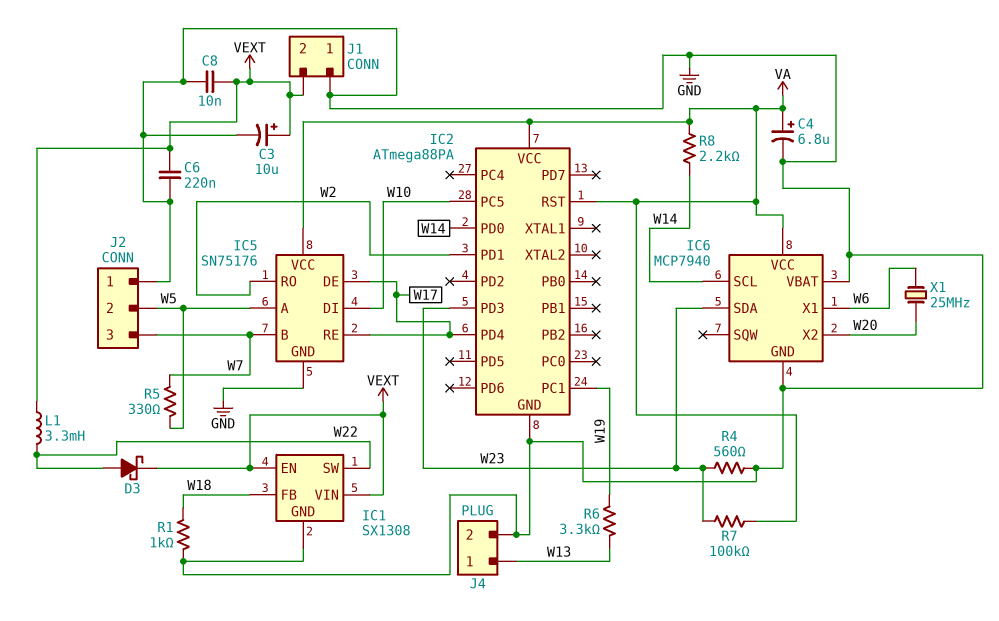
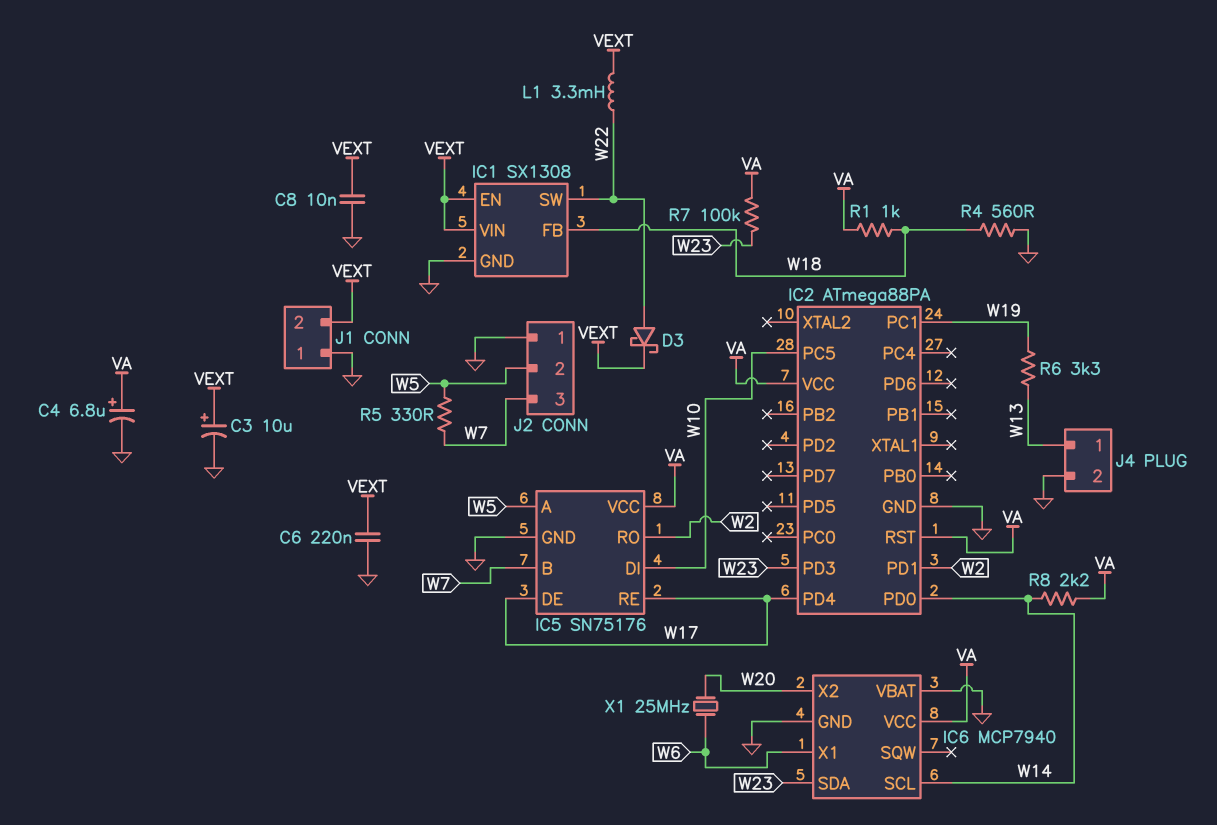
R1: 1k (GND, W18) -> 1k (VA, W18)
R4: 560 (GND, W23) -> 560 (GND, W18)

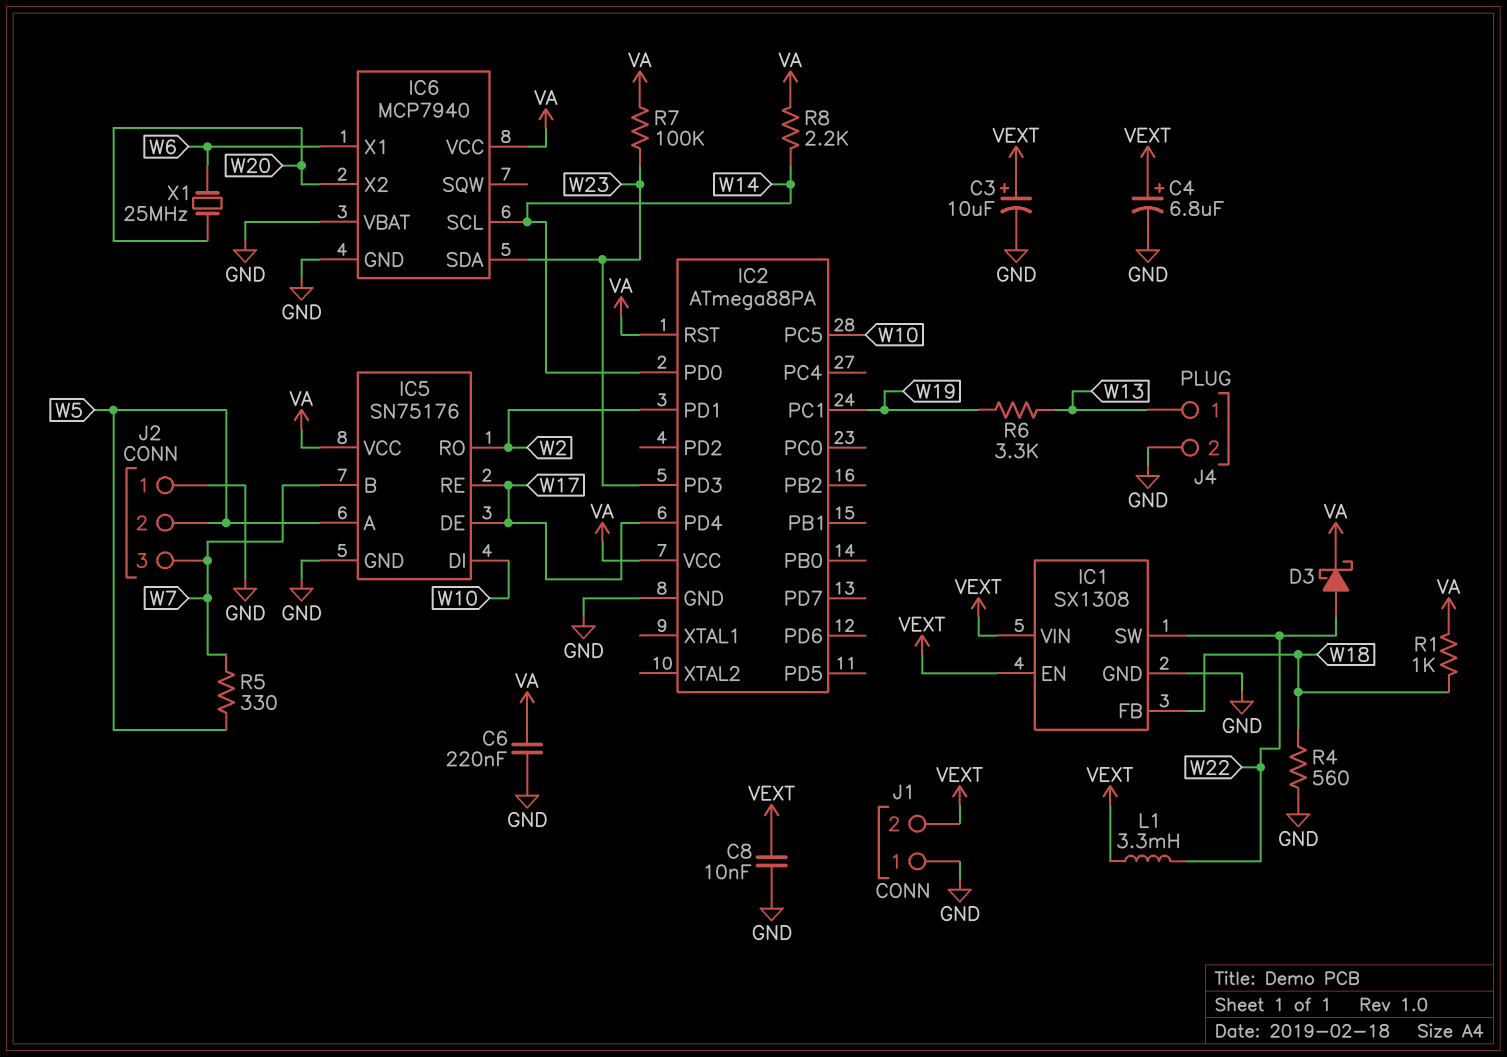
C4: 6.8uF (plus VA, minus GND) -> 6.8uF (plus VEXT, minus GND)
C6: 220nF (GND, VEXT) -> 220nF (GND, VA)
D3: schottky (A W22, K VEXT) -> schottky (A W22, K VA)

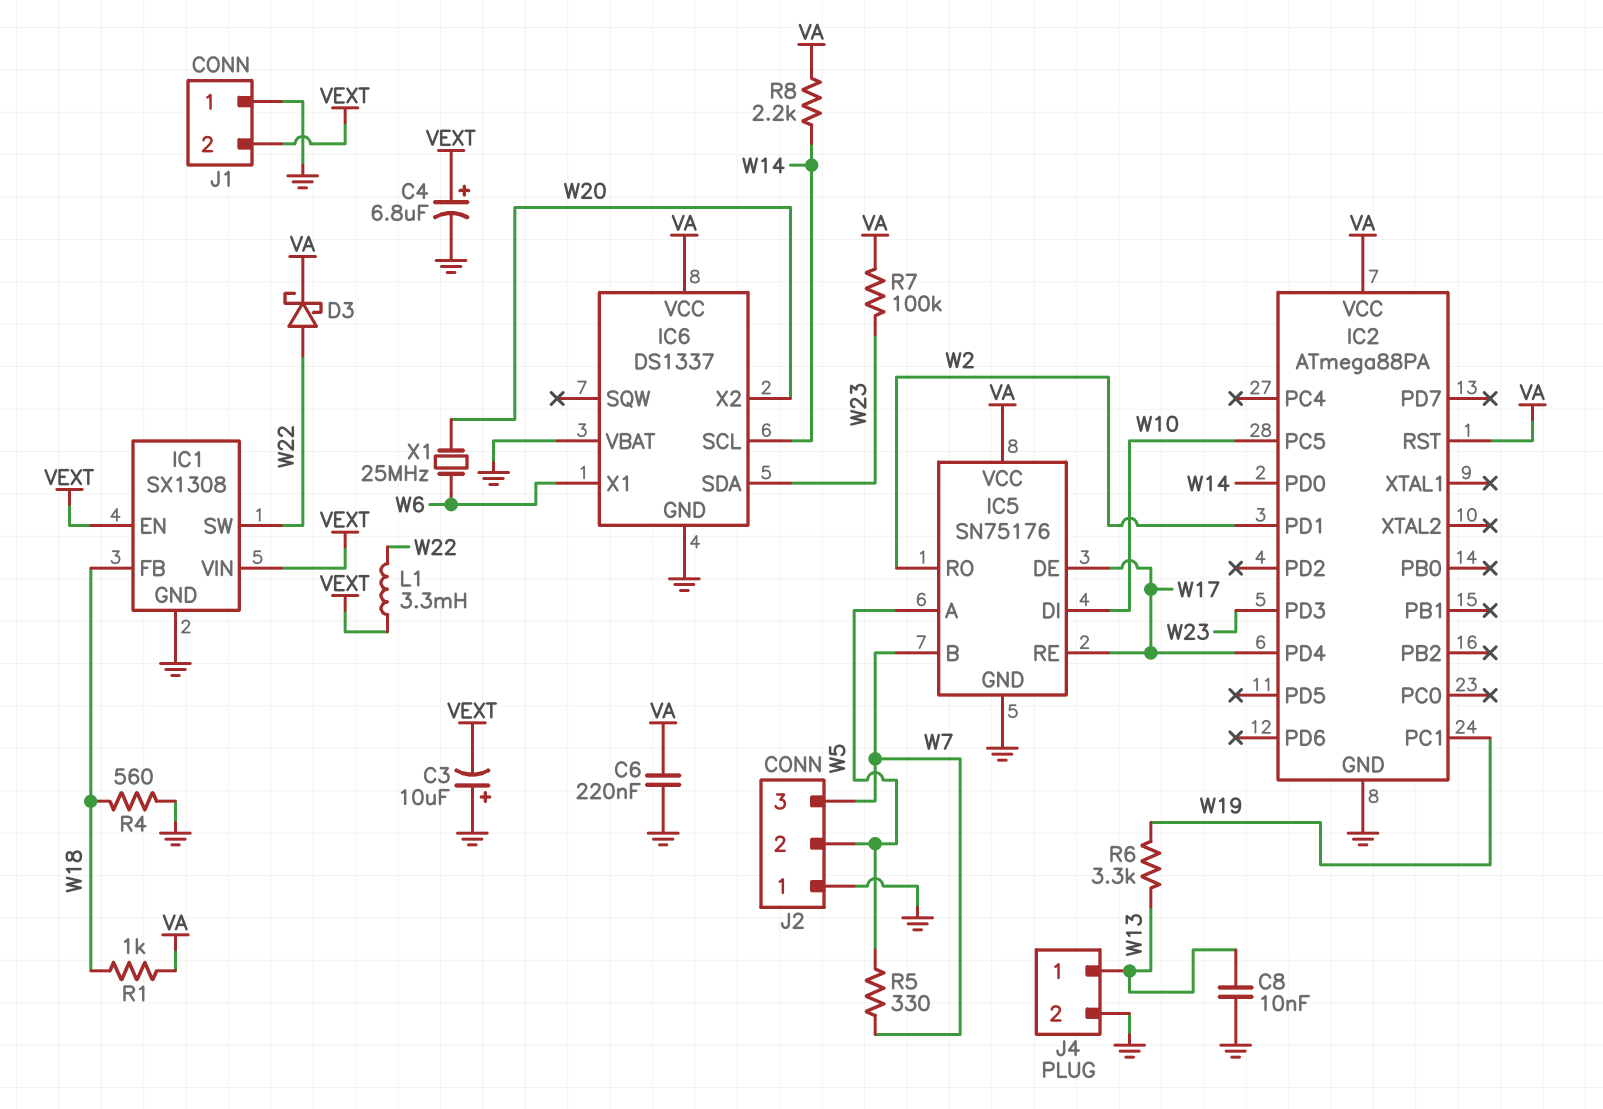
C3: 10uF (plus VEXT, minus GND) -> 10uF (plus GND, minus VEXT)
C8: 10nF (GND, VEXT) -> 10nF (GND, W13)
IC6: MCP7940 -> DS1337

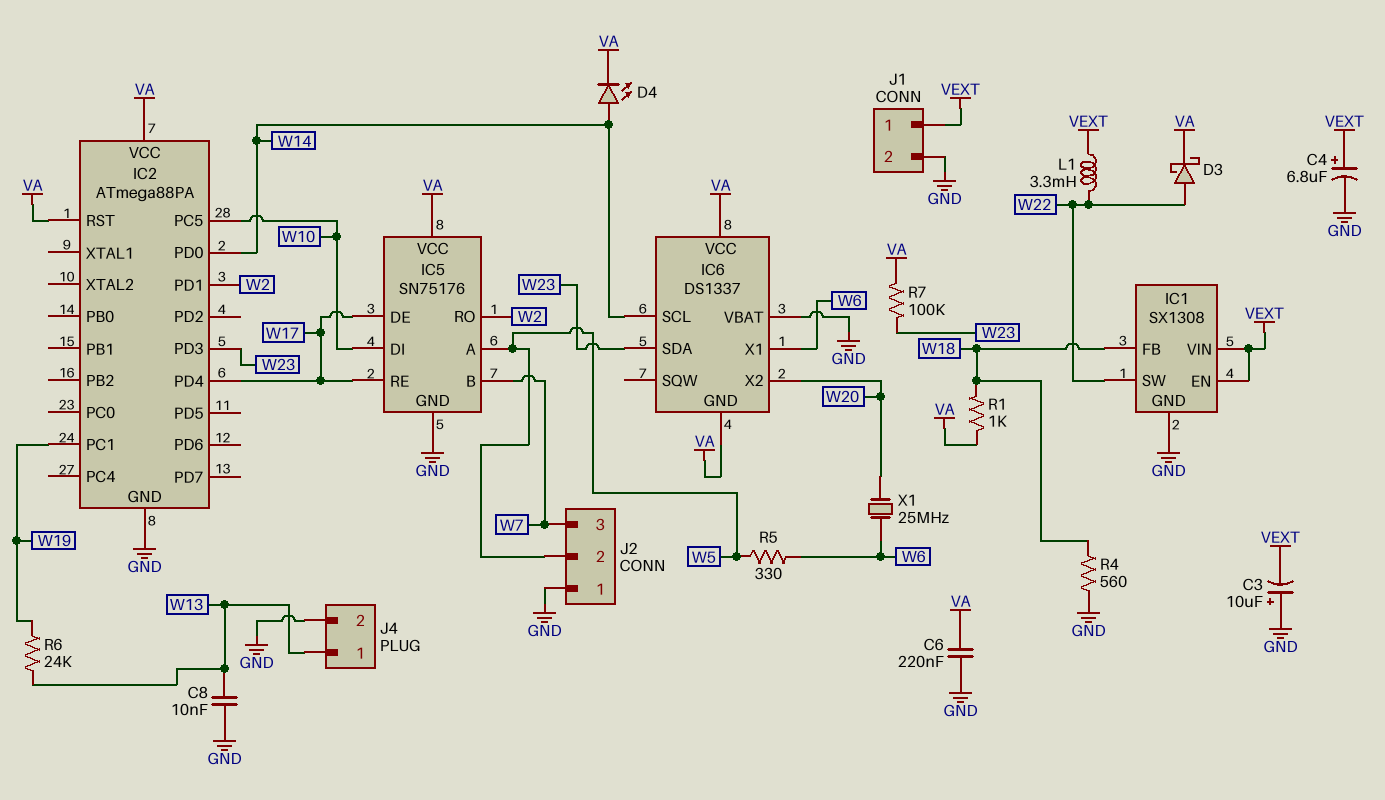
D4: none -> LED (A W14, K VA)
IC6 pin GND: GND -> VA
J1 pin 1: GND -> VEXT
J1 pin 2: VEXT -> GND
R5: 330 (W5, W7) -> 330 (W5, W6)
R6: 3.3k (W13, W19) -> 24k (W13, W19)
R8: 2.2k (VA, W14) -> none

